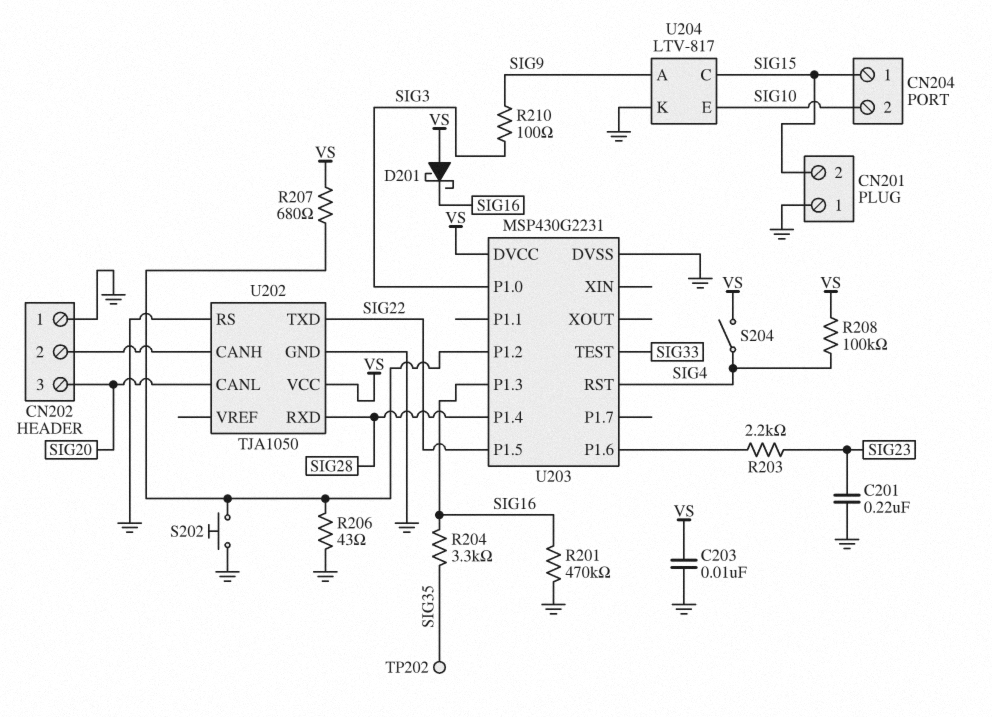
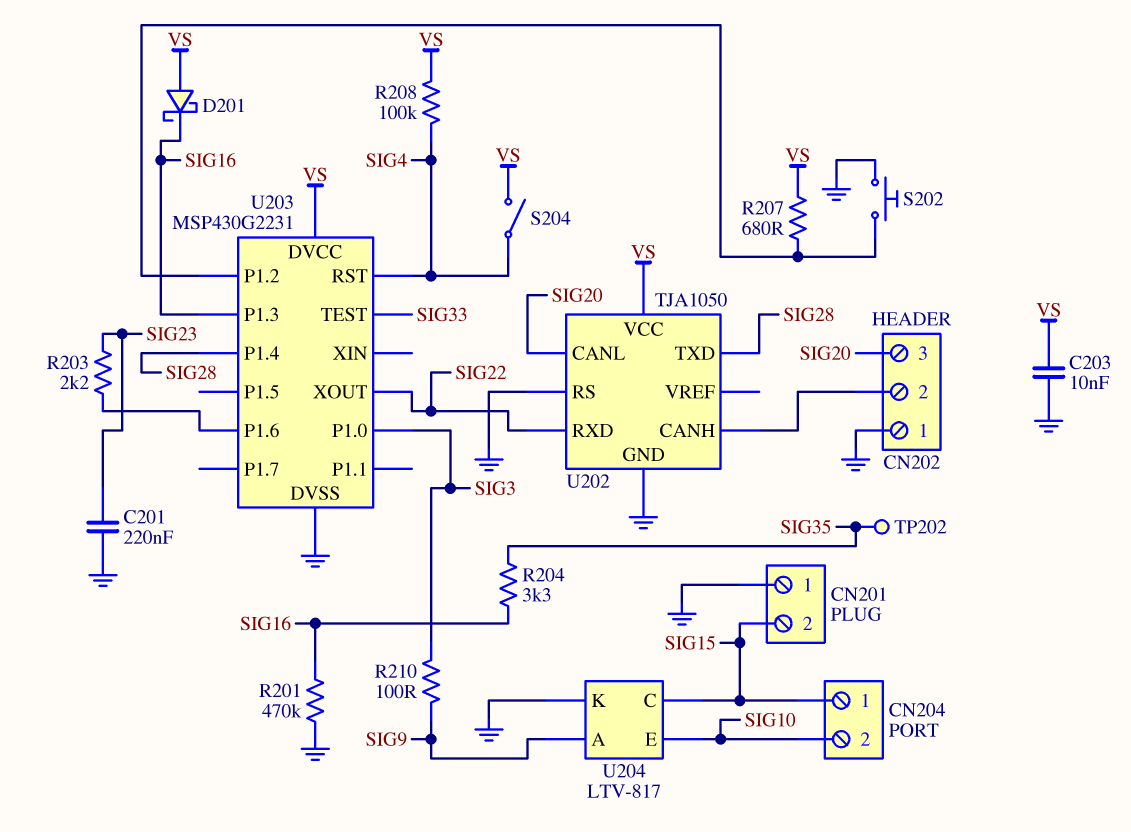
R206: 43 (GND, U203/P1.2) -> none
U202 pin RXD: SIG28 -> SIG22
U202 pin TXD: SIG22 -> SIG28
U203 pin P1.5: SIG22 -> none
U203 pin XOUT: none -> SIG22

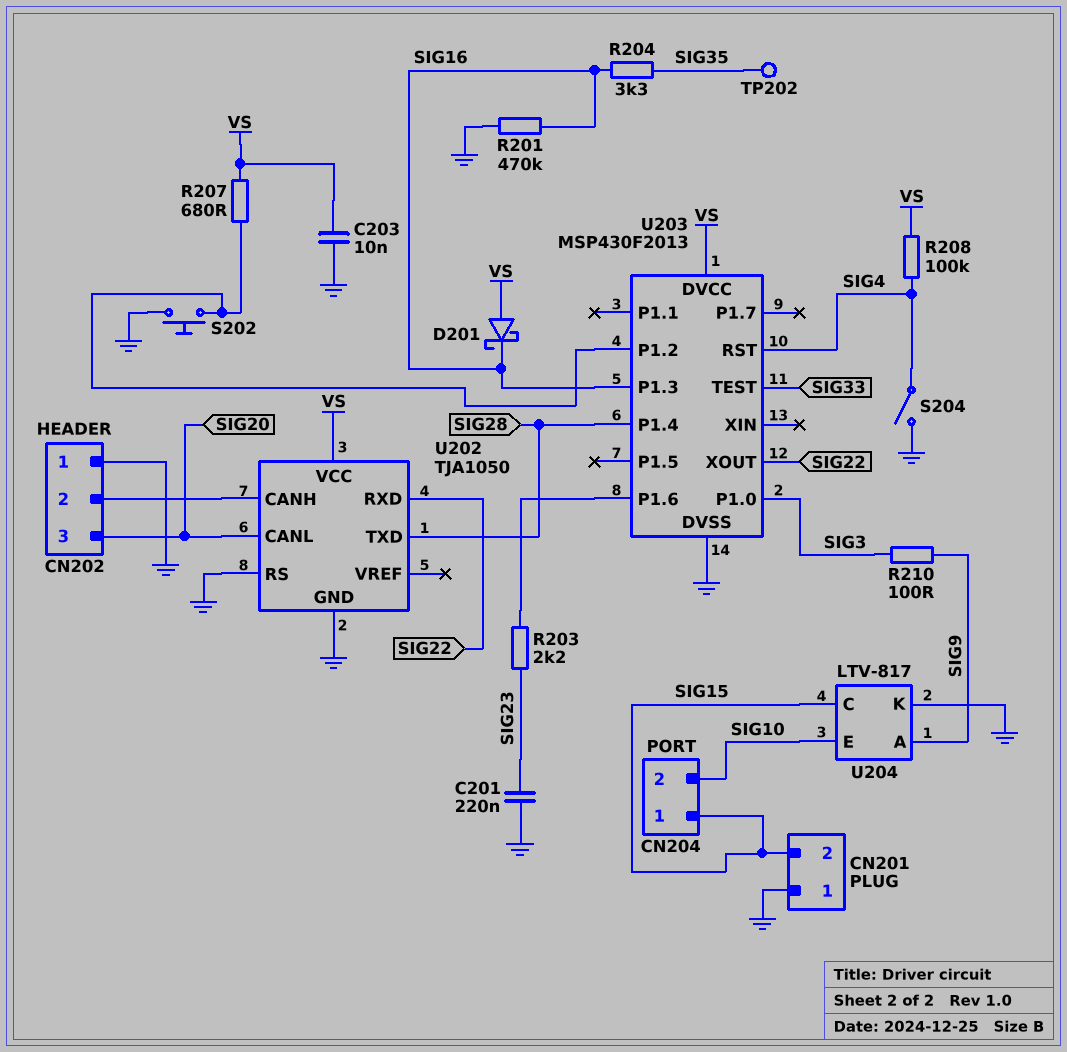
S204: switch (SIG4, VS) -> switch (GND, SIG4)
U203: MSP430G2231 -> MSP430F2013

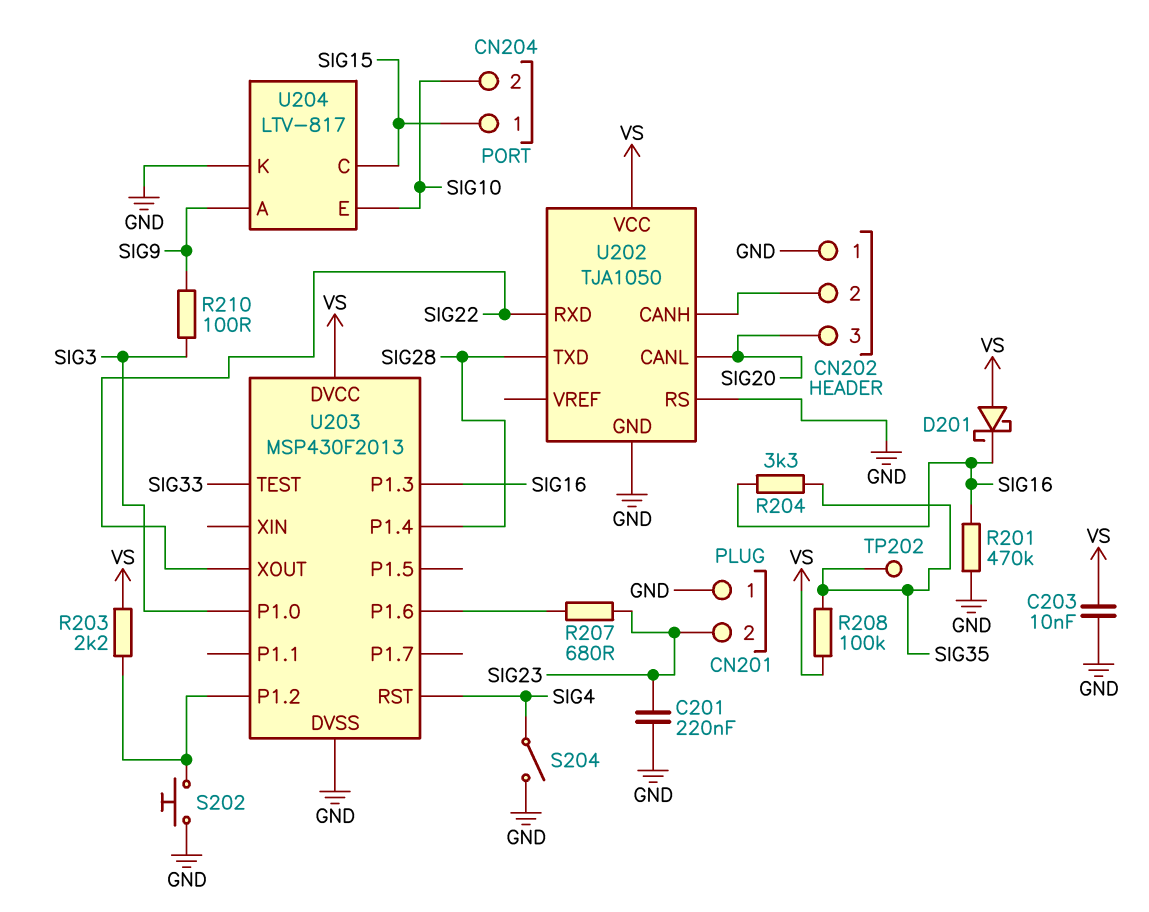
CN201 pin 2: SIG15 -> SIG23
R203: 2.2k (SIG23, U203/P1.6) -> 2.2k (U203/P1.2, VS)
R207: 680 (U203/P1.2, VS) -> 680 (SIG23, U203/P1.6)
R208: 100k (SIG4, VS) -> 100k (SIG35, VS)

